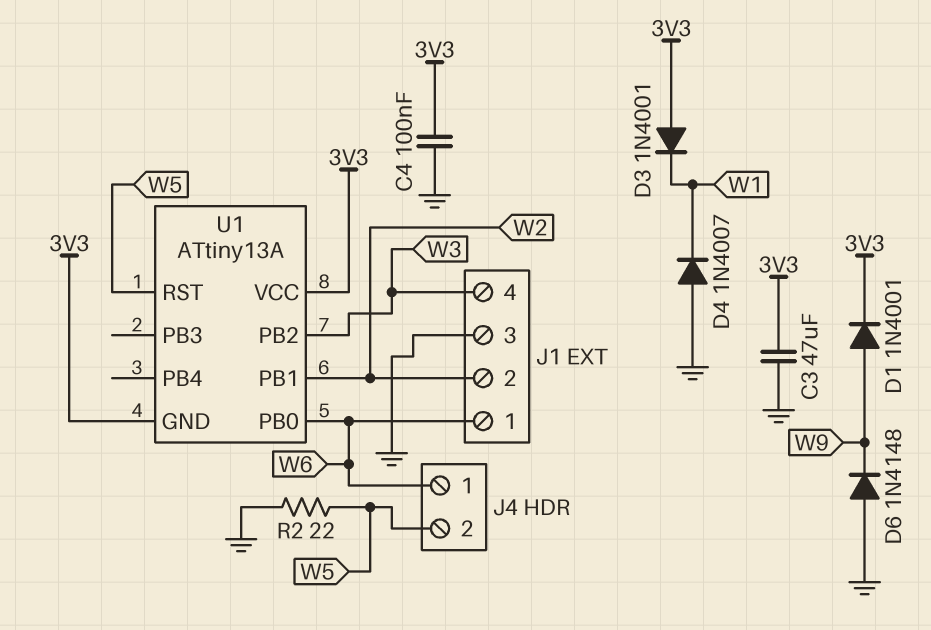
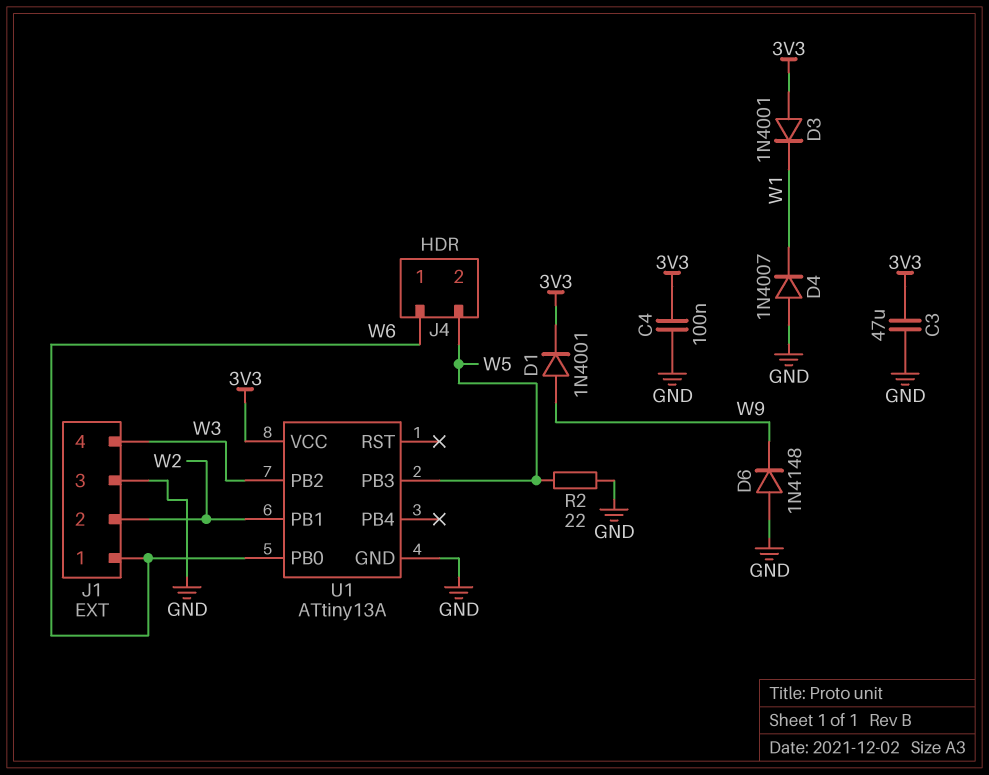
U1 pin GND: 3V3 -> GND
U1 pin PB3: none -> W5
U1 pin RST: W5 -> none

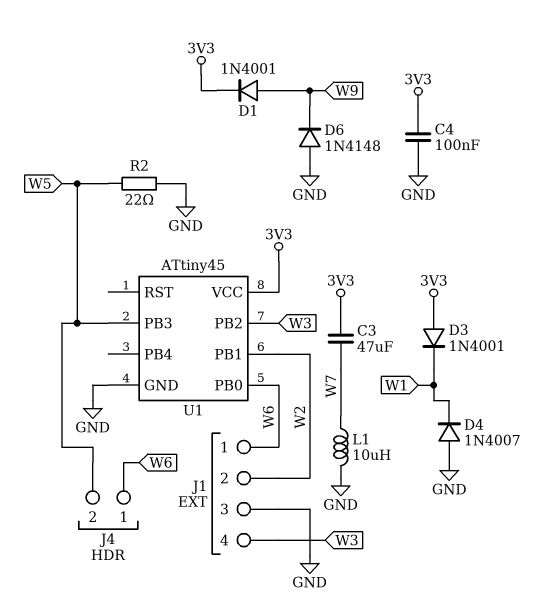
C3: 47uF (3V3, GND) -> 47uF (3V3, W7)
L1: none -> 10uH (GND, W7)
U1: ATtiny13A -> ATtiny45

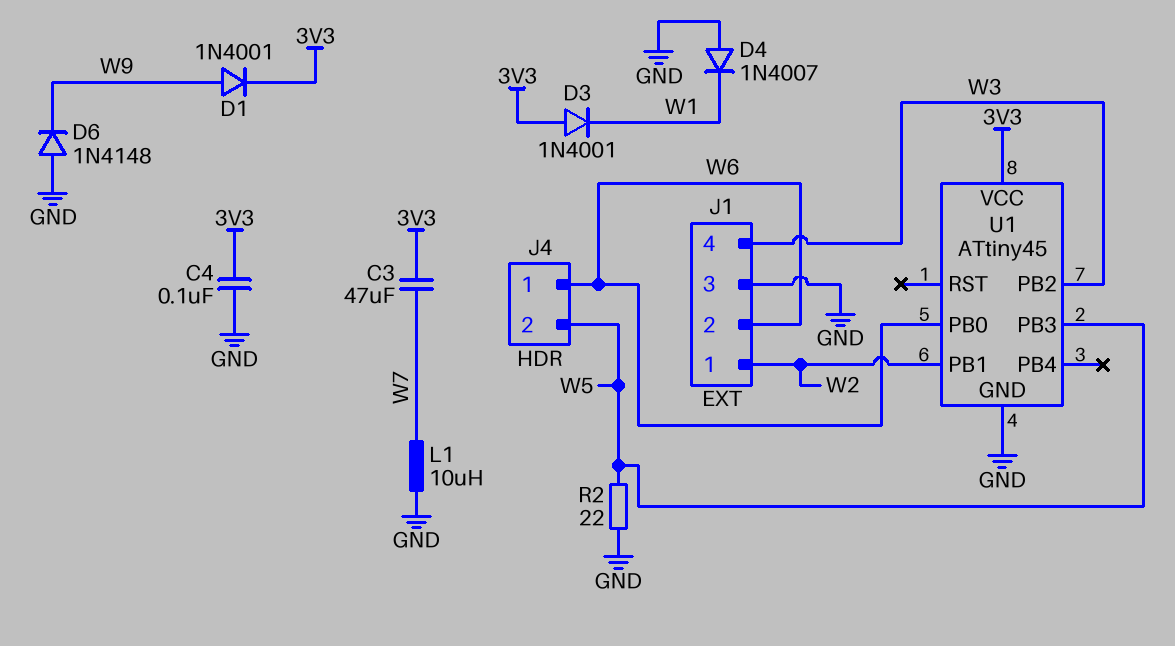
J1 pin 1: W6 -> W2
J1 pin 2: W2 -> W6

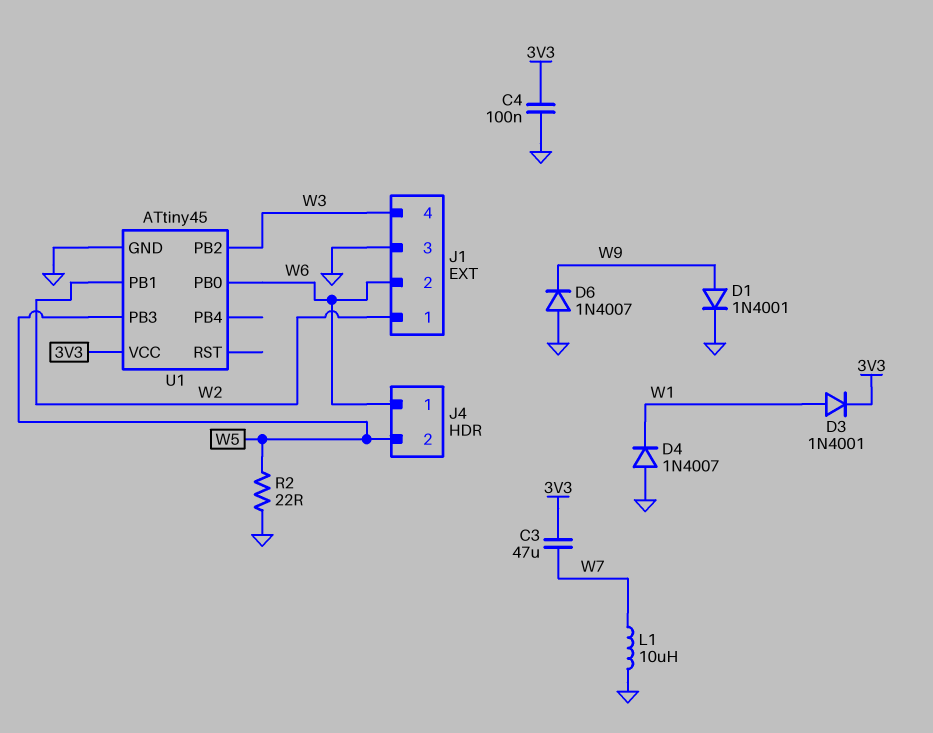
D1: diode 1N4001 (A W9, K 3V3) -> diode 1N4001 (A W9, K GND)
D3: diode 1N4001 (A 3V3, K W1) -> diode 1N4001 (A W1, K 3V3)
D6: diode 1N4148 (A GND, K W9) -> diode 1N4007 (A GND, K W9)

